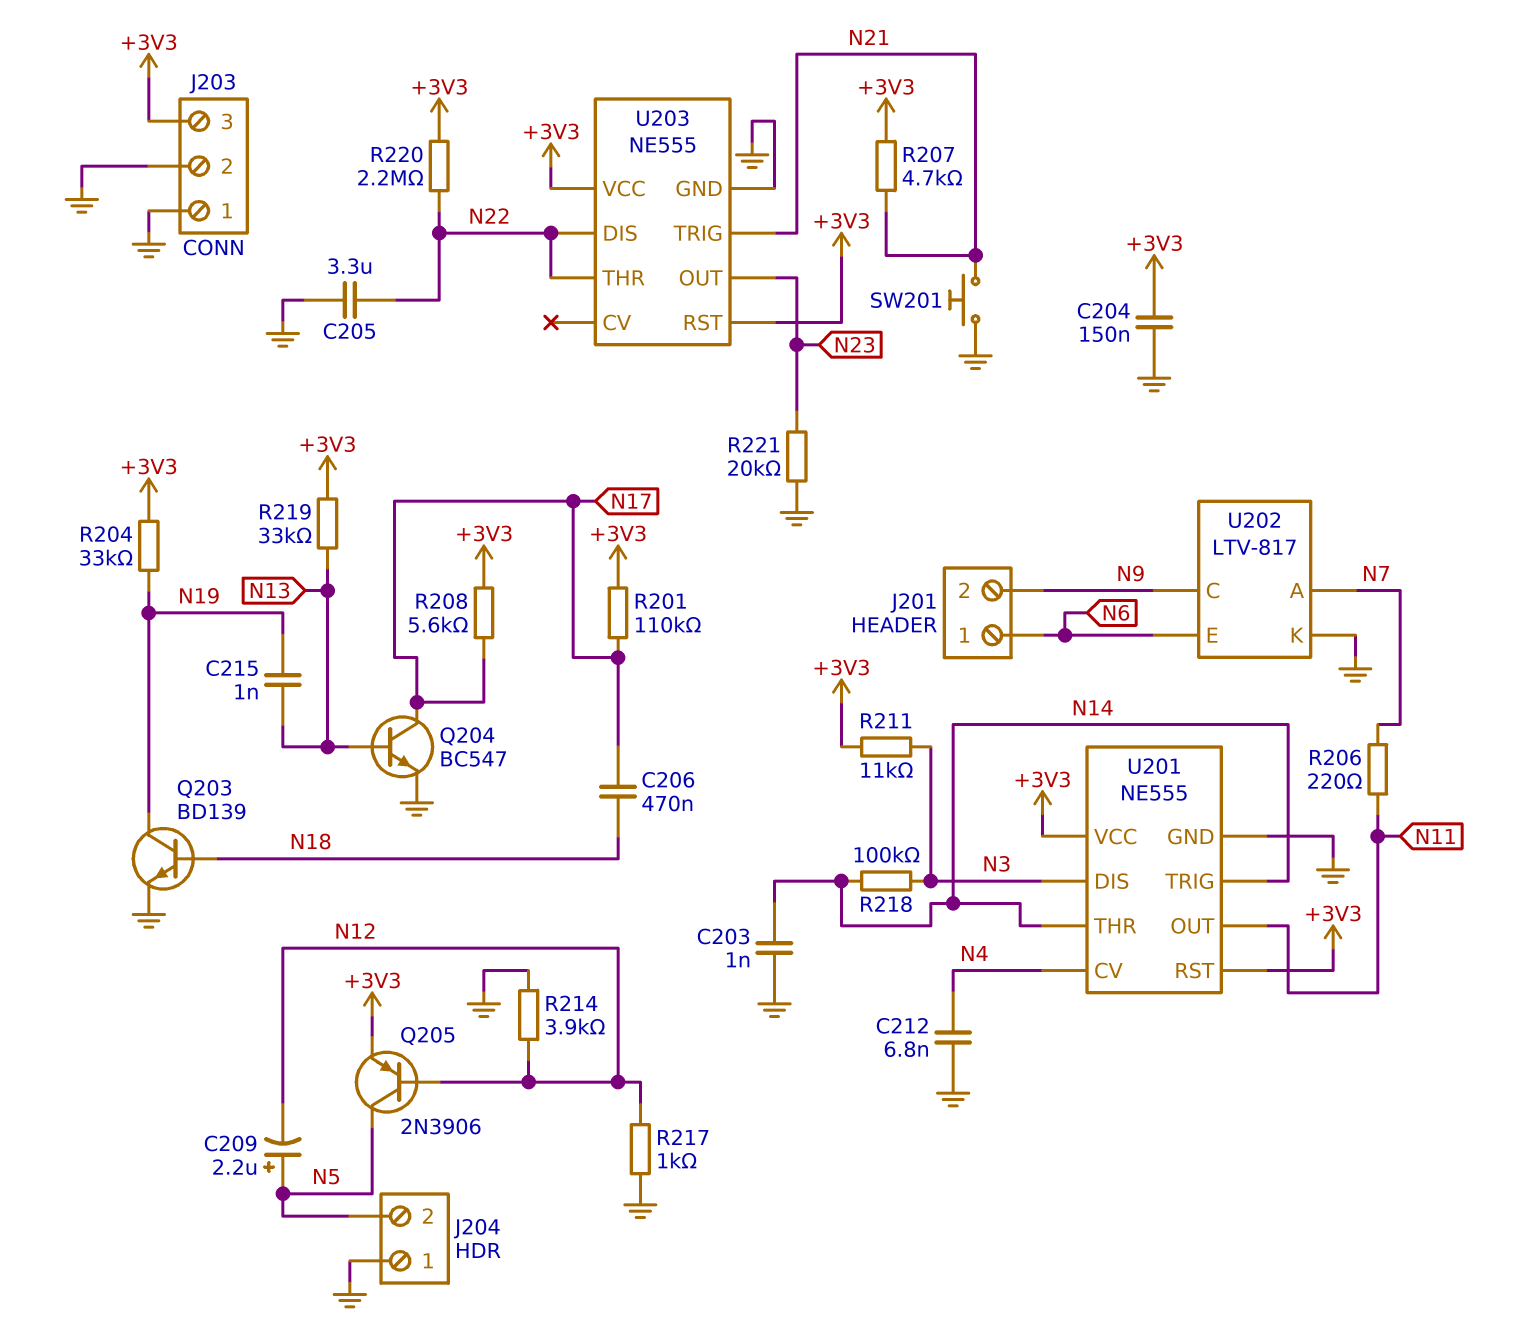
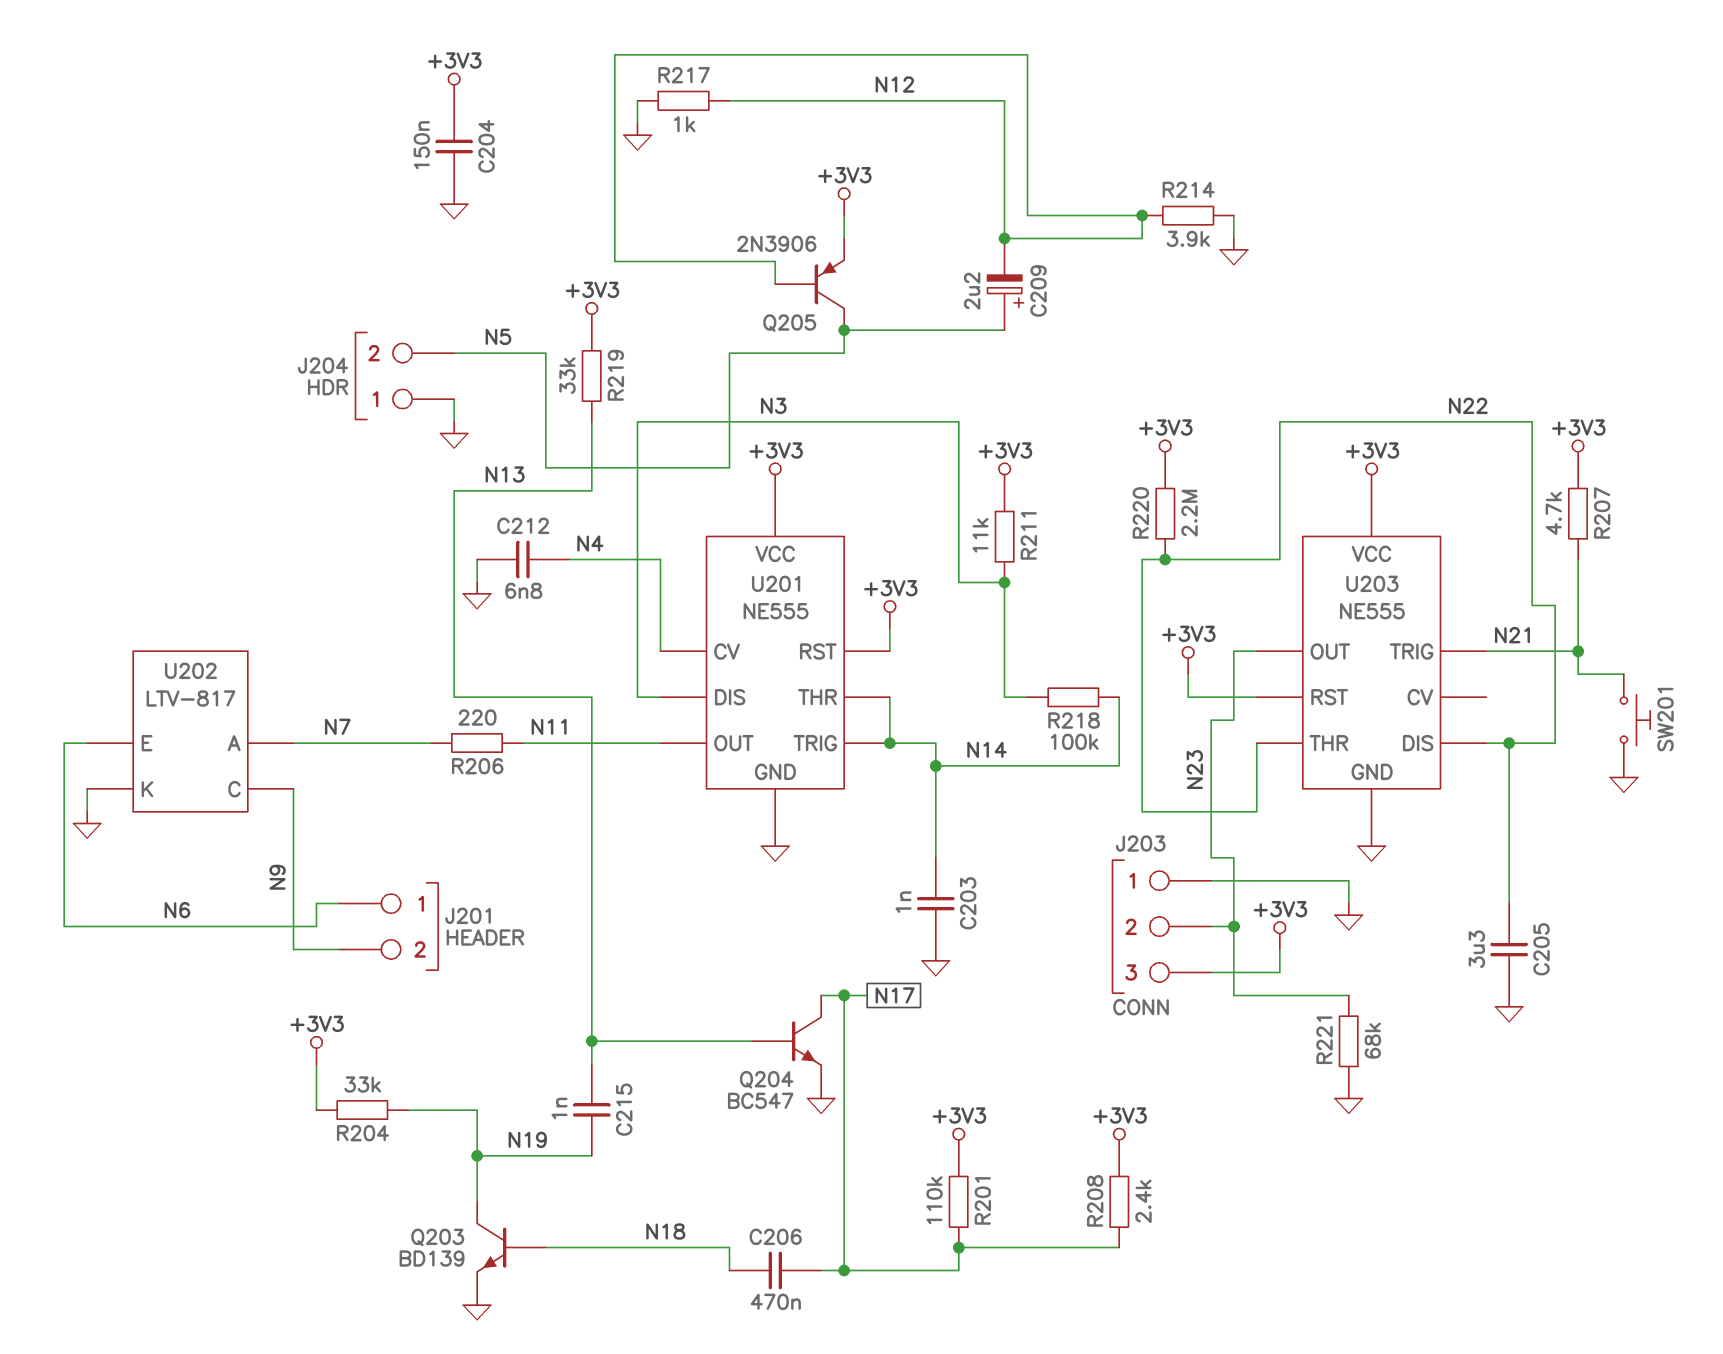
J203 pin 2: GND -> N23
R208: 5.6k (+3V3, N17) -> 2.4k (+3V3, N17)
R221: 20k (GND, N23) -> 68k (GND, N23)

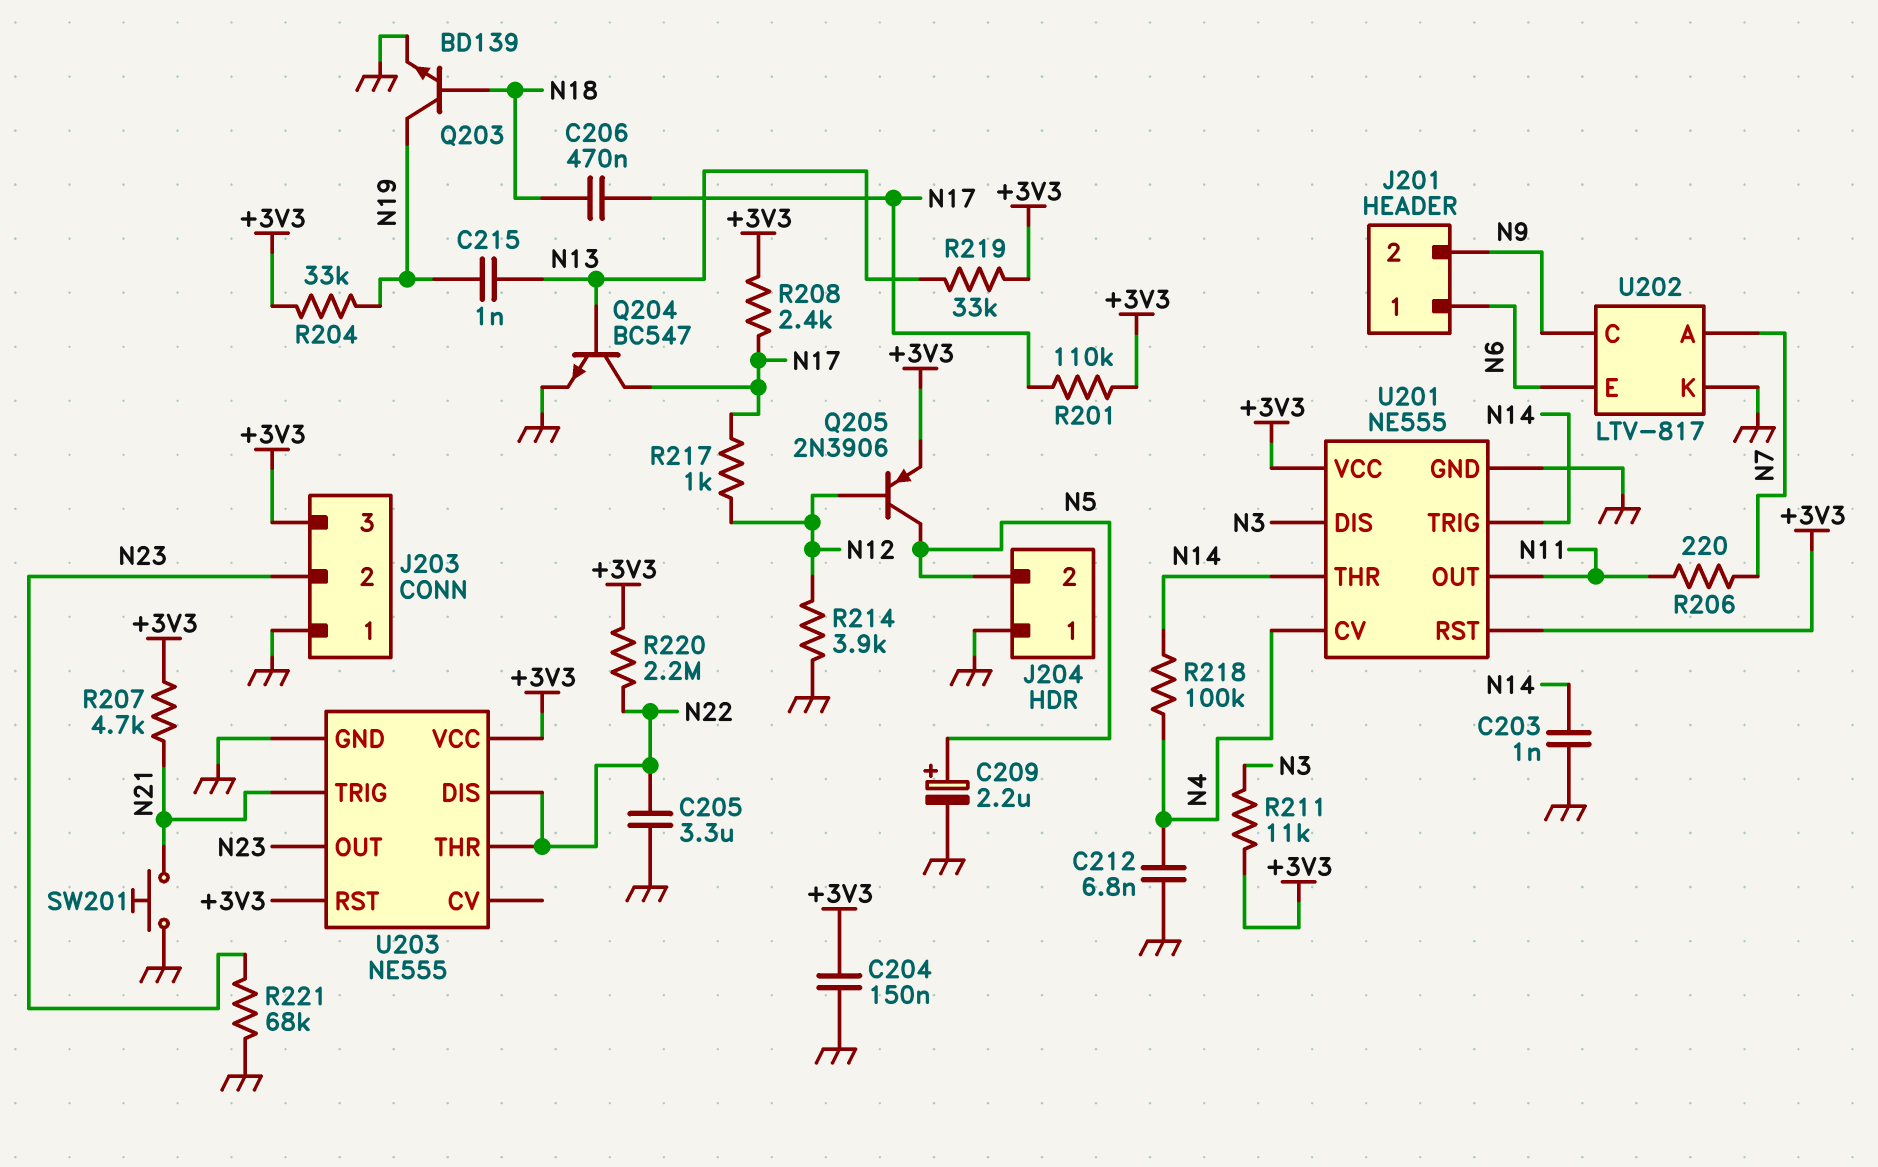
C209: 2.2uF (plus N5, minus N12) -> 2.2uF (plus N5, minus GND)
R217: 1k (GND, N12) -> 1k (N12, N17)
R218: 100k (N3, N14) -> 100k (N4, N14)

